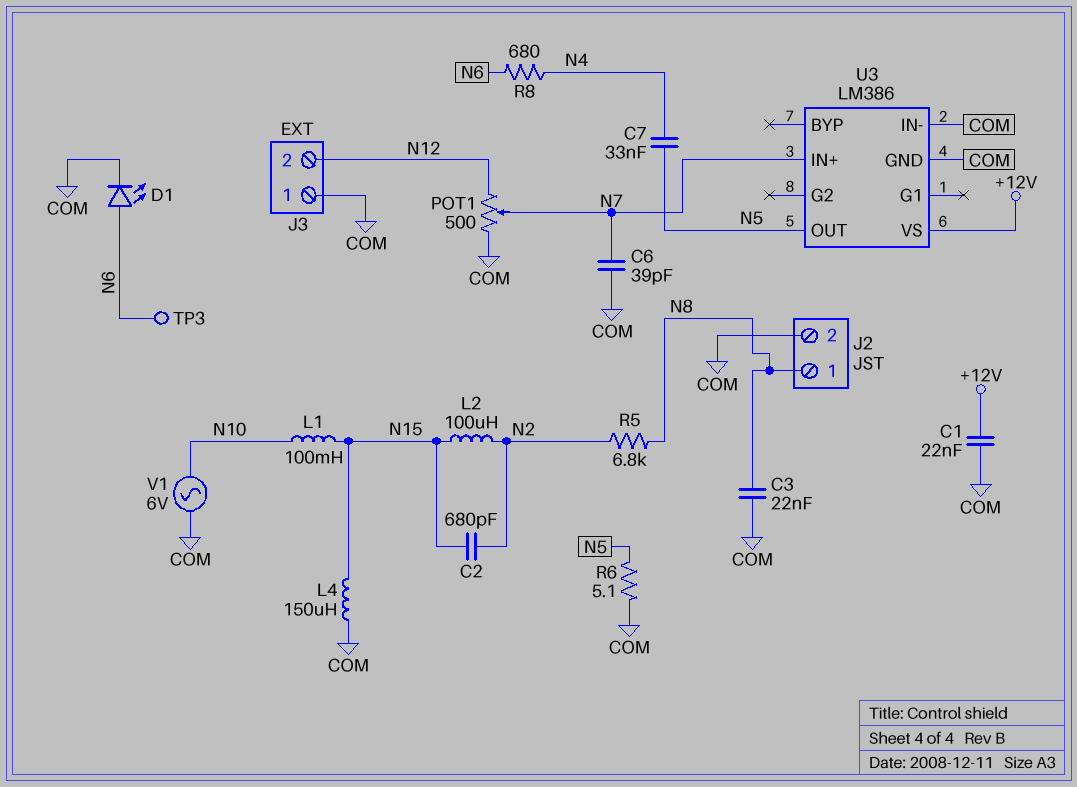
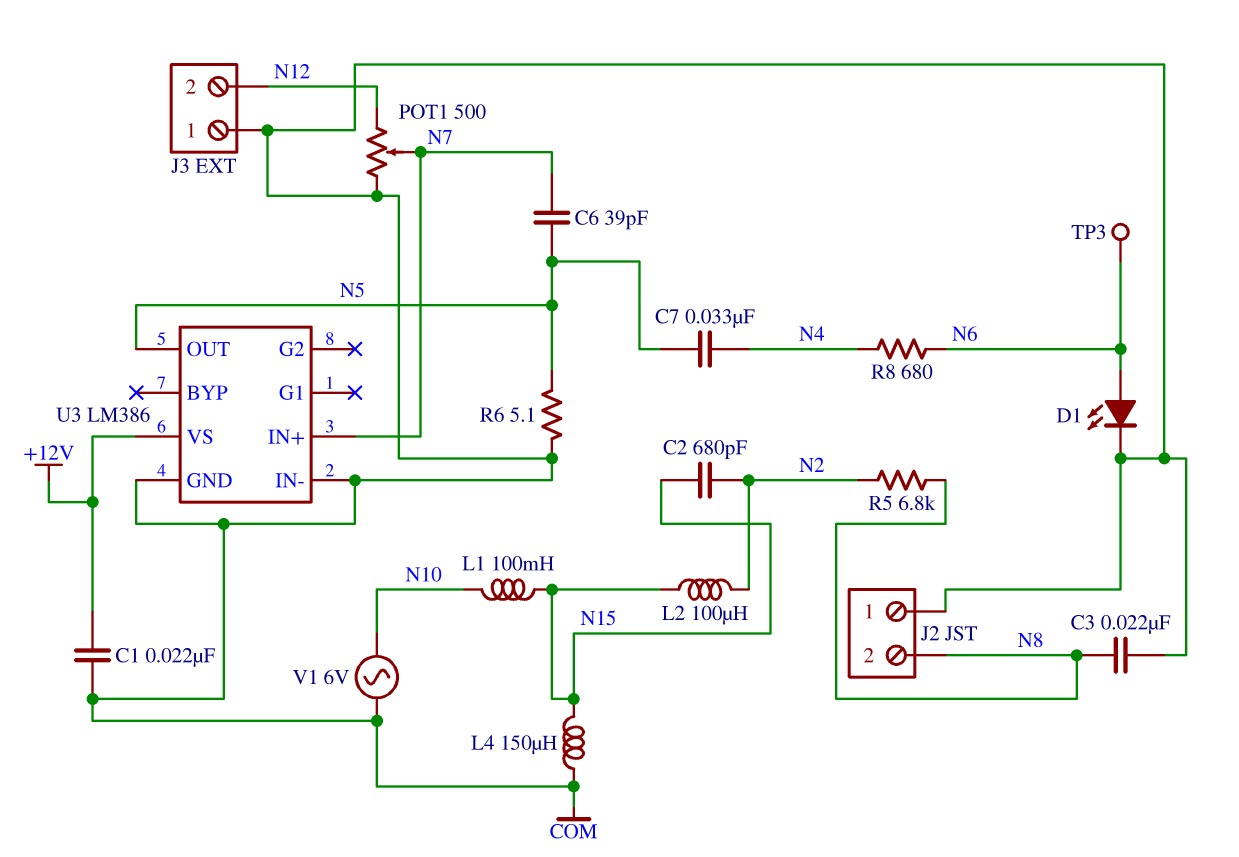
C6: 39pF (COM, N7) -> 39pF (N5, N7)
J2 pin 1: N8 -> COM
J2 pin 2: COM -> N8

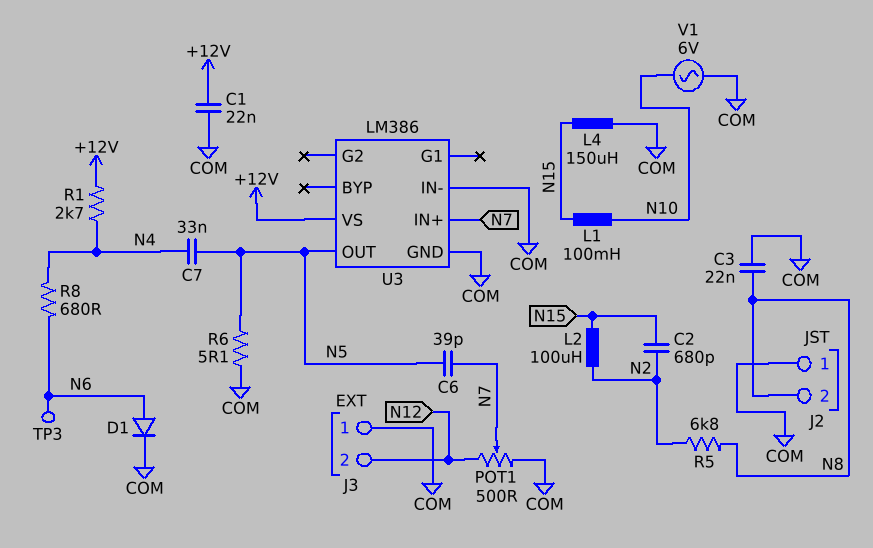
D1: LED (A N6, K COM) -> diode (A N6, K COM)
R1: none -> 2.7k (+12V, N4)

